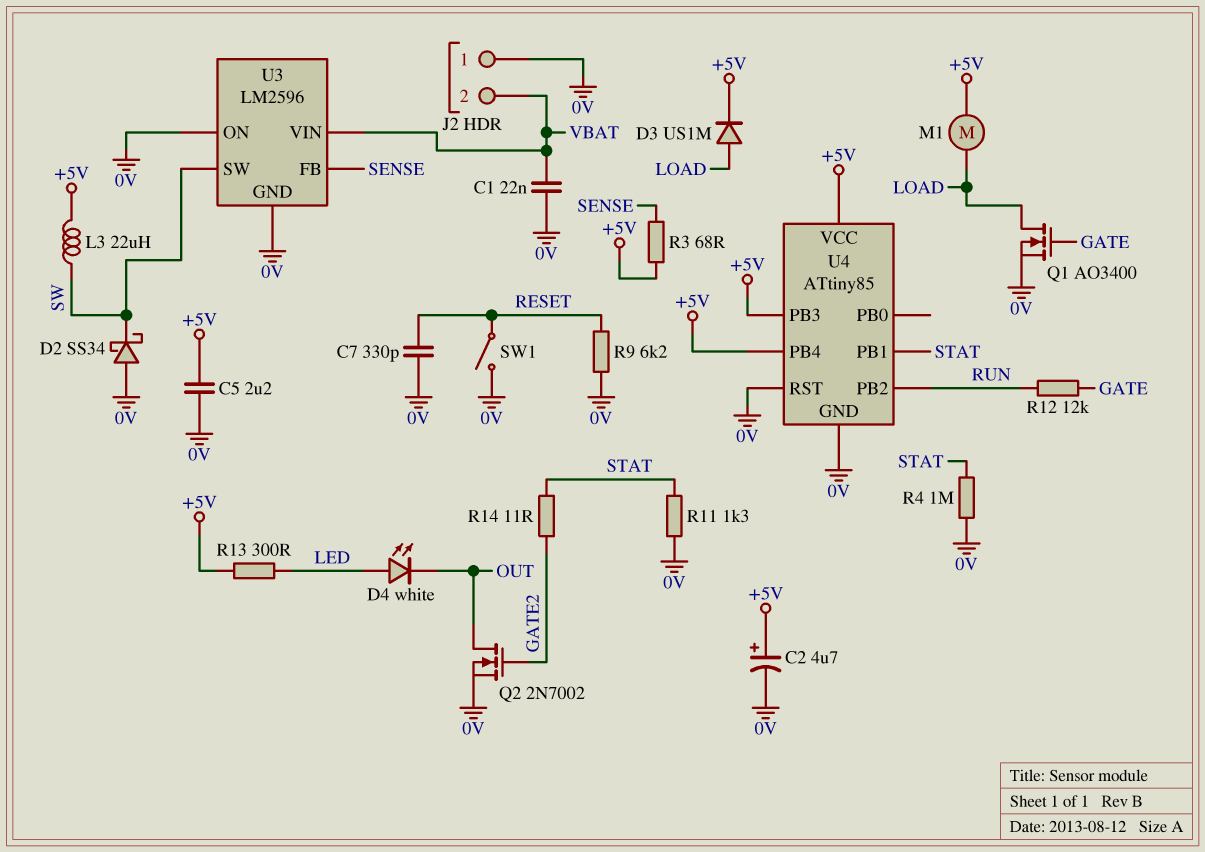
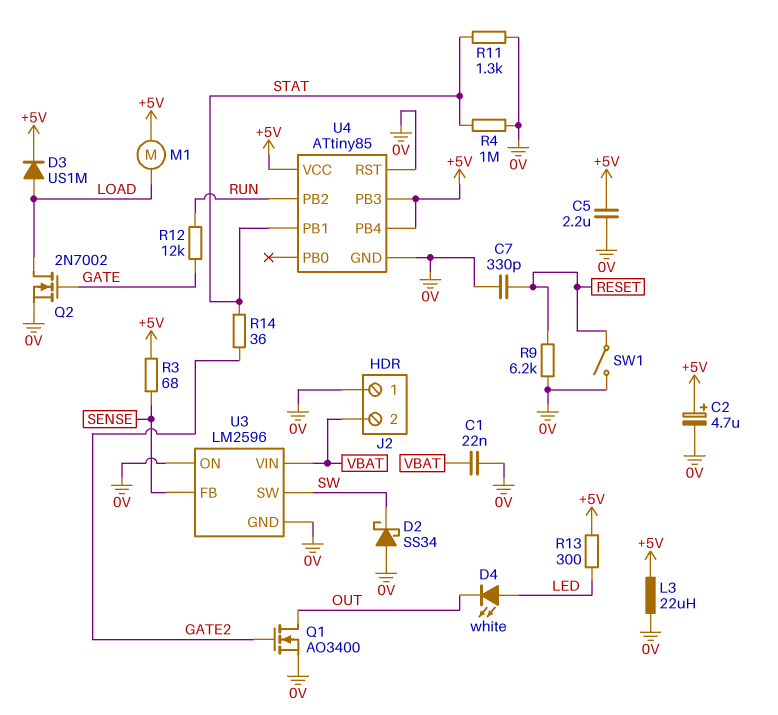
L3: 22uH (+5V, SW) -> 22uH (+5V, 0V)
Q1: NMOS AO3400 (G GATE, D LOAD, S 0V) -> NMOS AO3400 (G GATE2, D OUT, S 0V)
Q2: NMOS 2N7002 (G GATE2, D OUT, S 0V) -> NMOS 2N7002 (G GATE, D LOAD, S 0V)
R14: 11 (GATE2, STAT) -> 36 (GATE2, STAT)

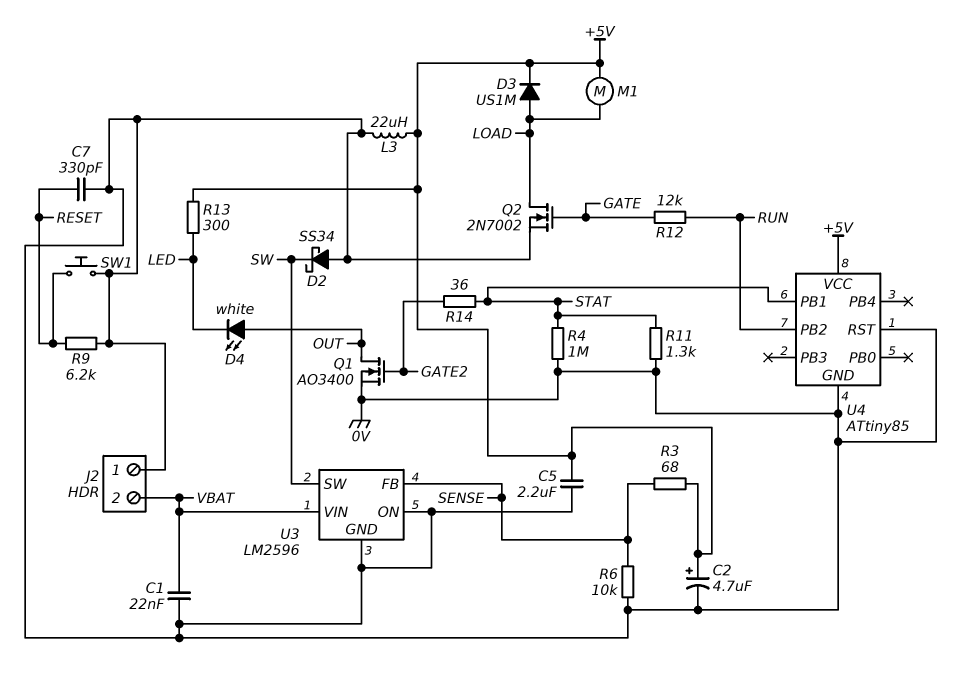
D4: LED white (A LED, K OUT) -> LED white (A OUT, K LED)
R6: none -> 10k (0V, SENSE)
SW1: switch (0V, RESET) -> button (0V, RESET)
U4 pin PB3: +5V -> none
U4 pin PB4: +5V -> none

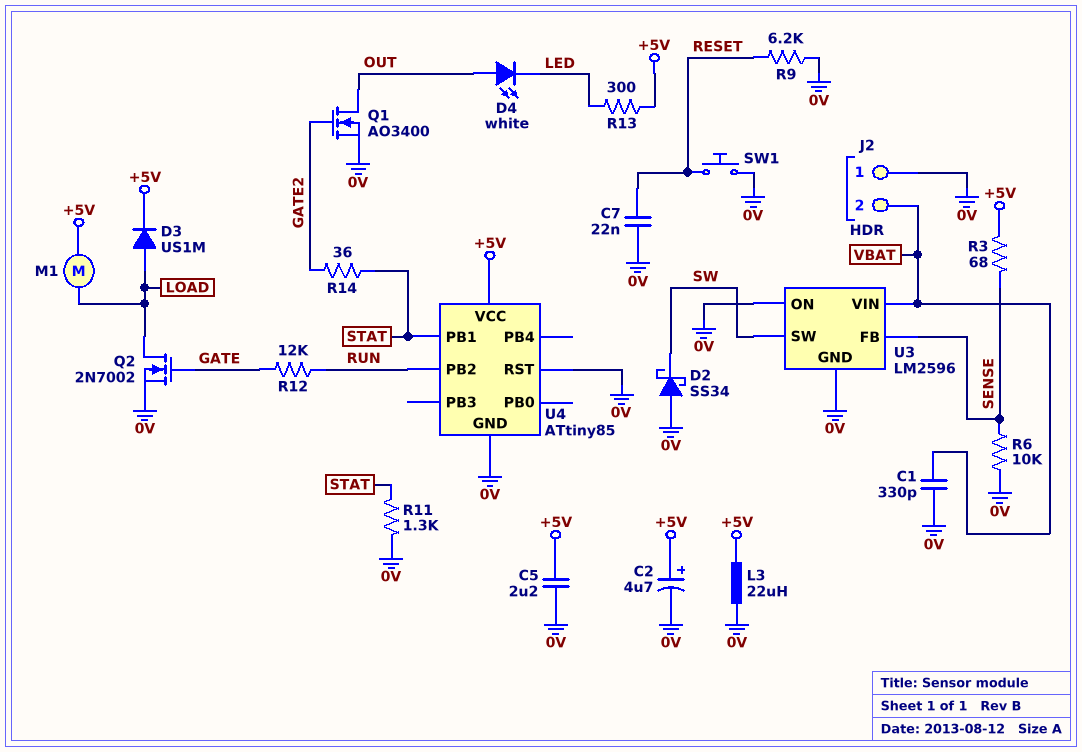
C1: 22nF (0V, VBAT) -> 330pF (0V, VBAT)
C7: 330pF (0V, RESET) -> 22nF (0V, RESET)
R4: 1M (0V, STAT) -> none

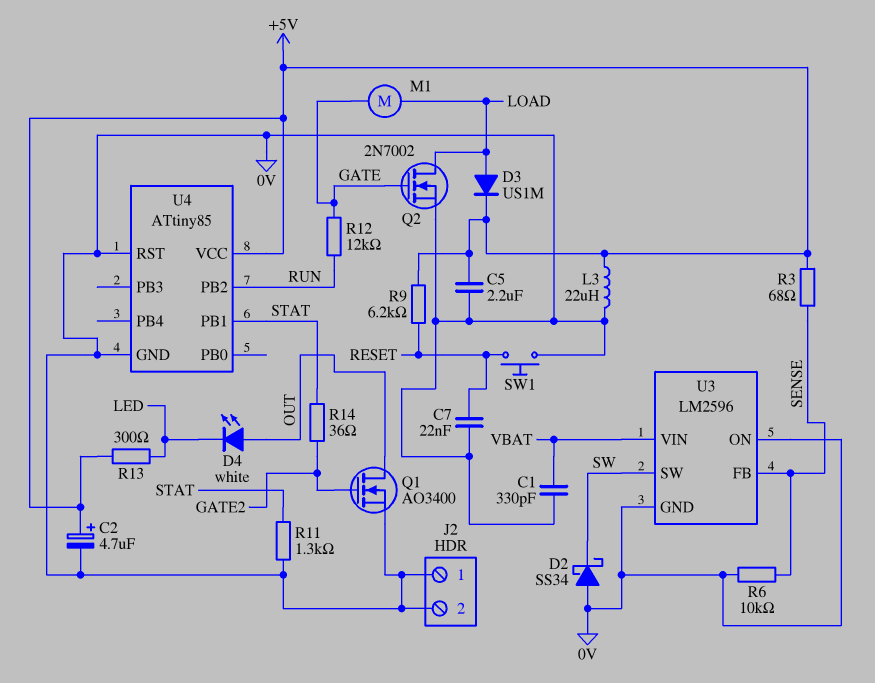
J2 pin 2: VBAT -> 0V
M1: motor (+5V, LOAD) -> motor (GATE, LOAD)
R9: 6.2k (0V, RESET) -> 6.2k (+5V, RESET)

